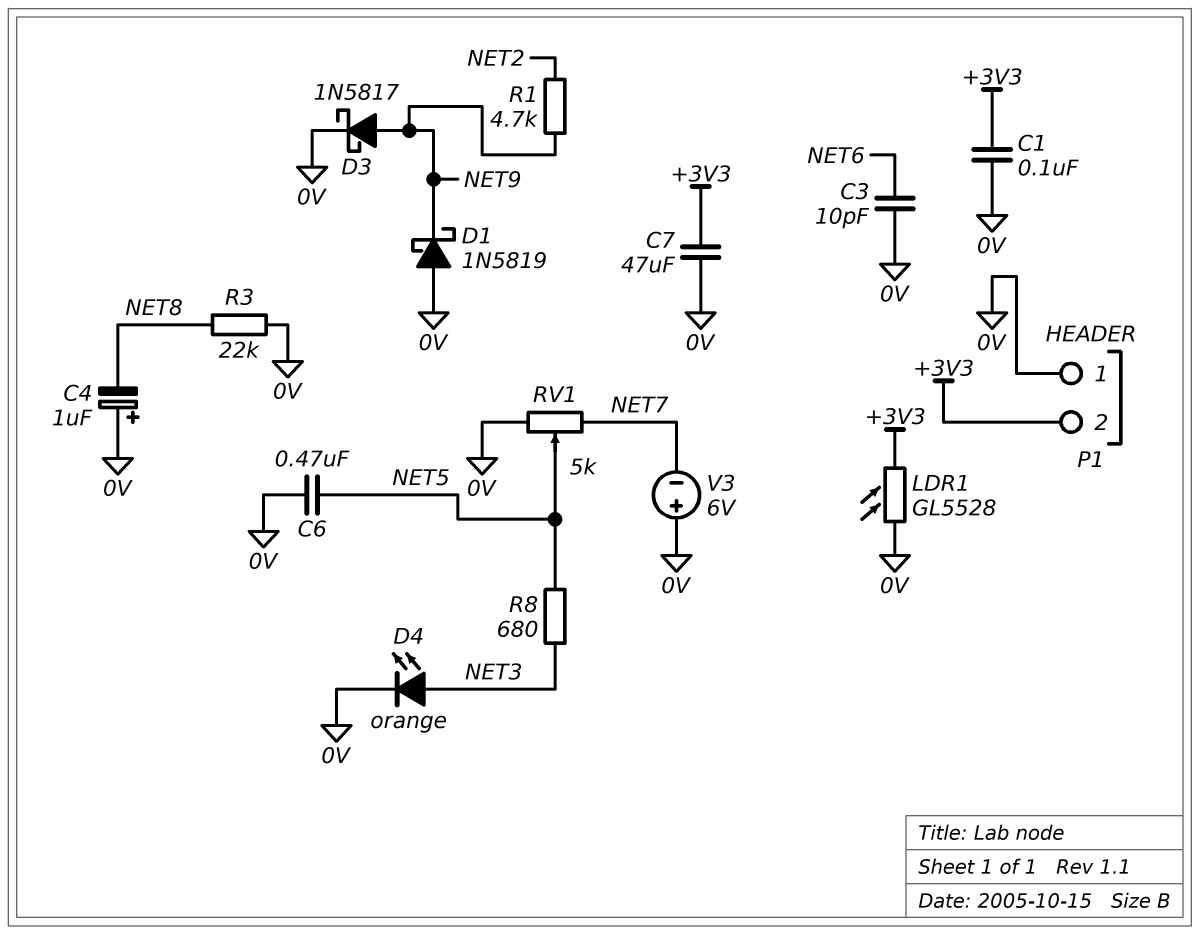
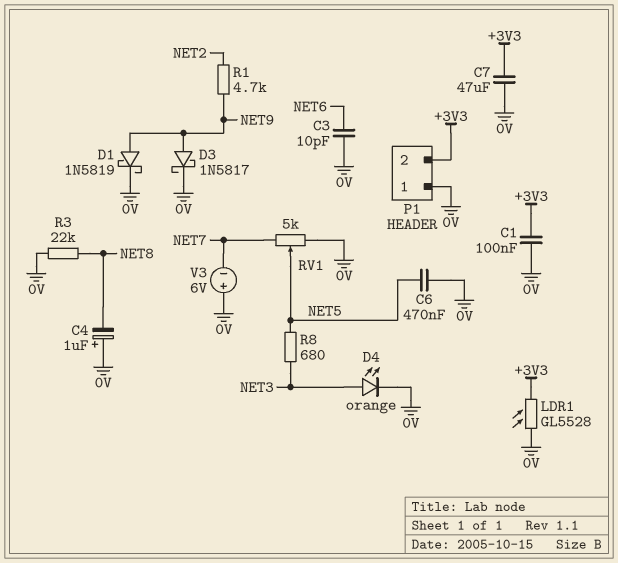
D1: schottky 1N5819 (A 0V, K NET9) -> schottky 1N5819 (A NET9, K 0V)

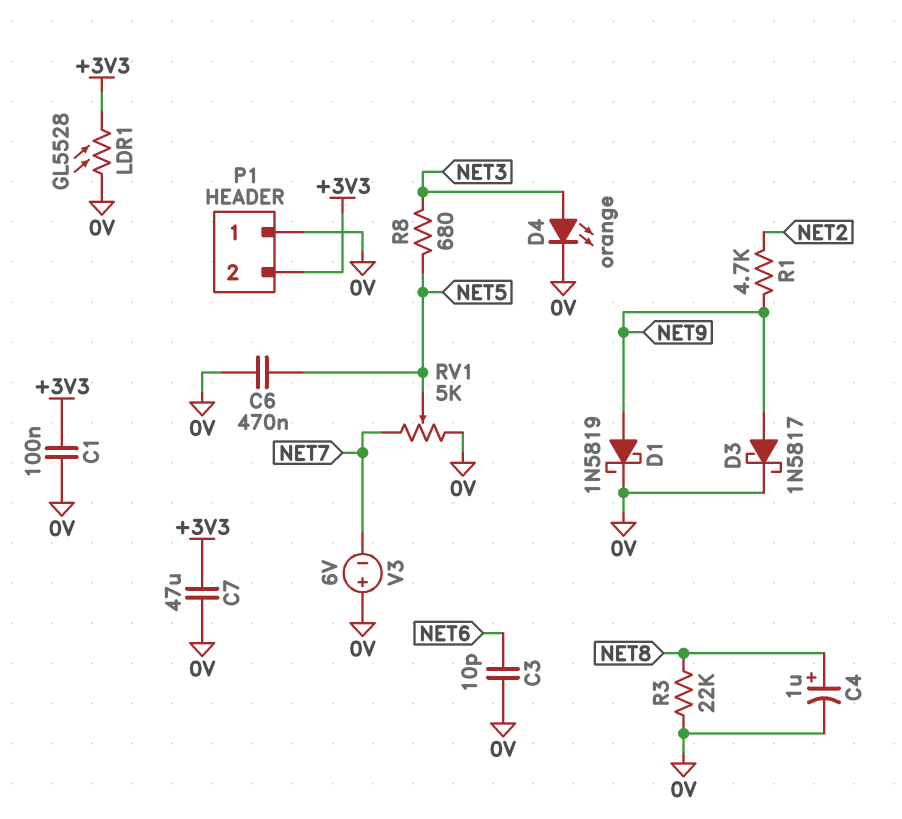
C4: 1uF (plus 0V, minus NET8) -> 1uF (plus NET8, minus 0V)

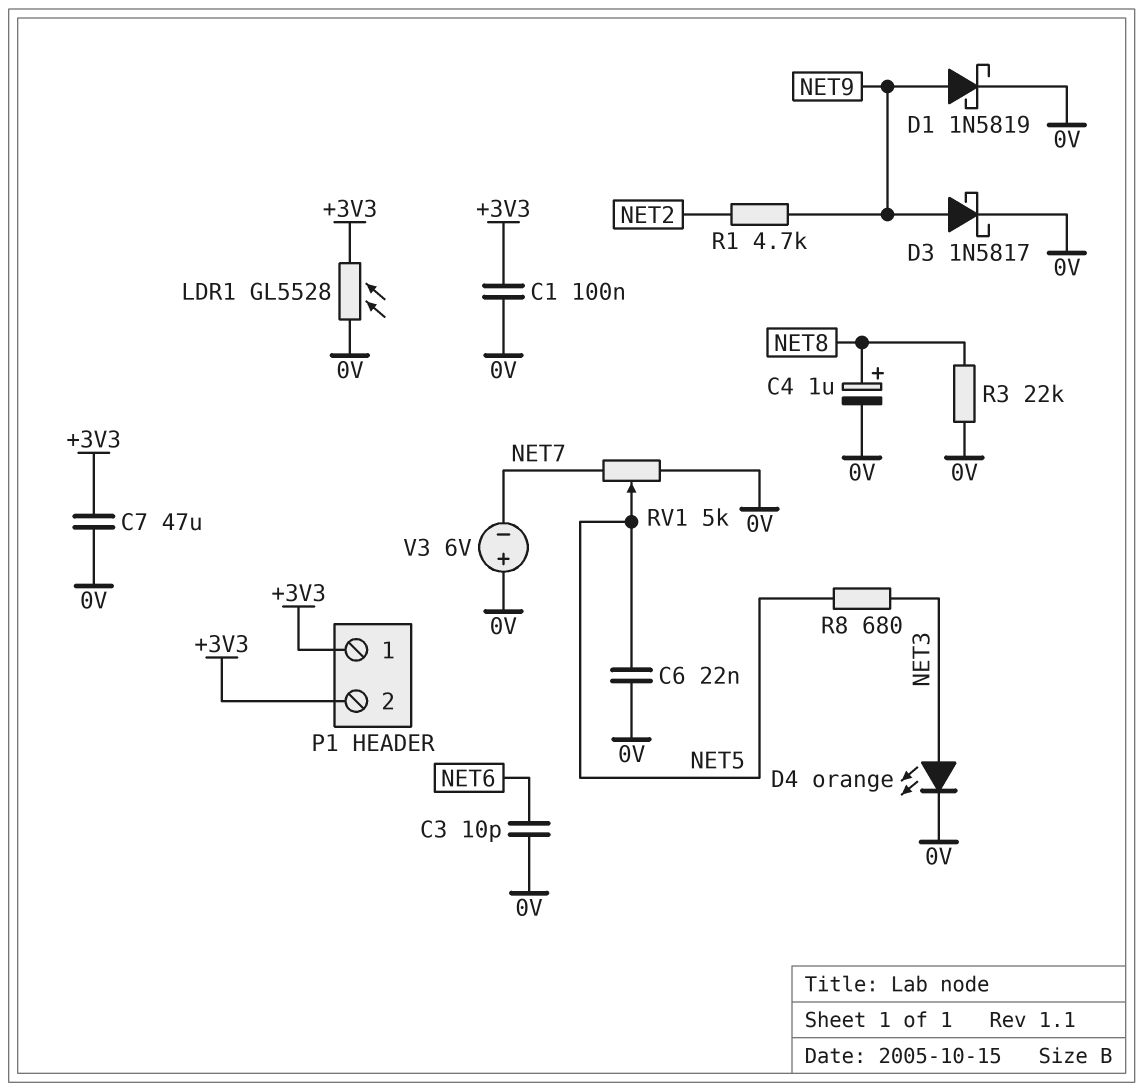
C6: 470nF (0V, NET5) -> 22nF (0V, NET5)
P1 pin 1: 0V -> +3V3

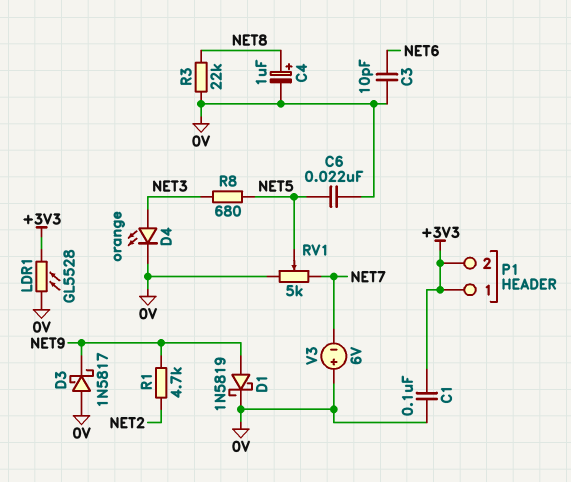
C7: 47uF (+3V3, 0V) -> none
D3: schottky 1N5817 (A NET9, K 0V) -> schottky 1N5817 (A 0V, K NET9)

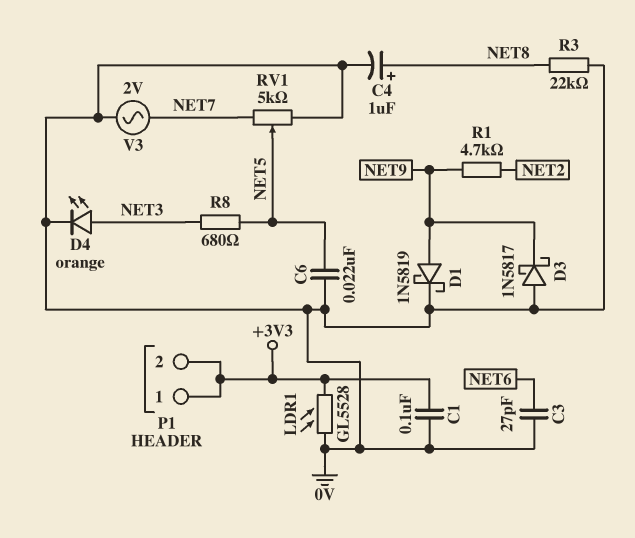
C3: 10pF (0V, NET6) -> 27pF (0V, NET6)
V3: 6V (plus 0V, minus NET7) -> AC 2V (0V, NET7)

